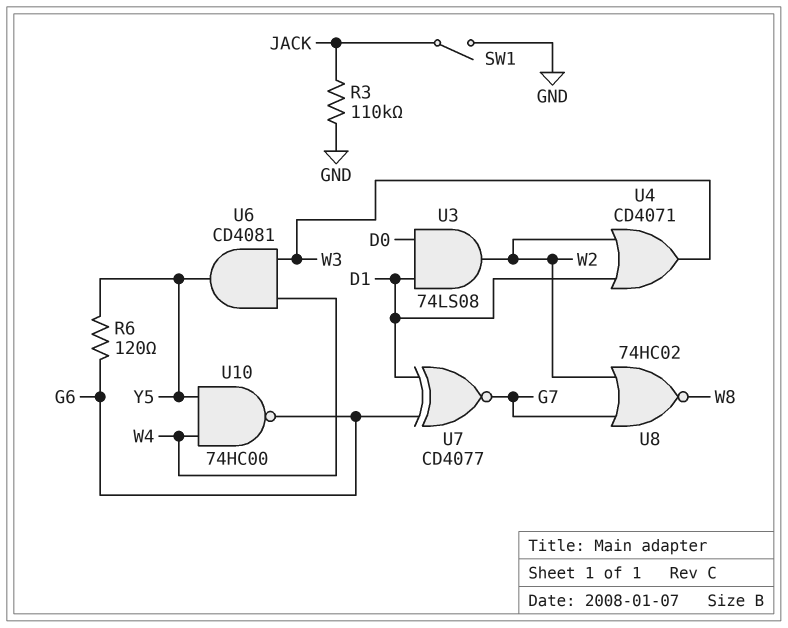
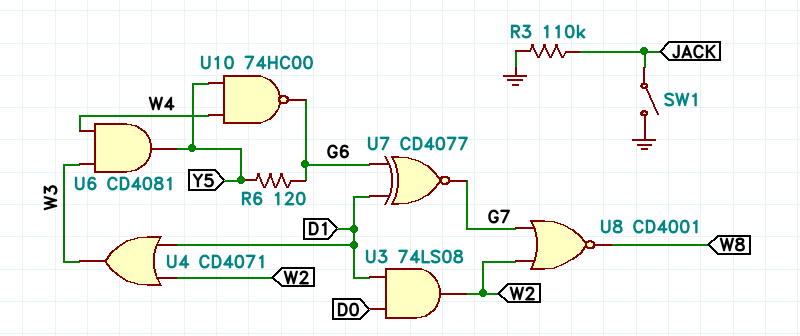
U8: NOR 74HC02 (in G7, in W2, out W8) -> NOR CD4001 (in G7, in W2, out W8)

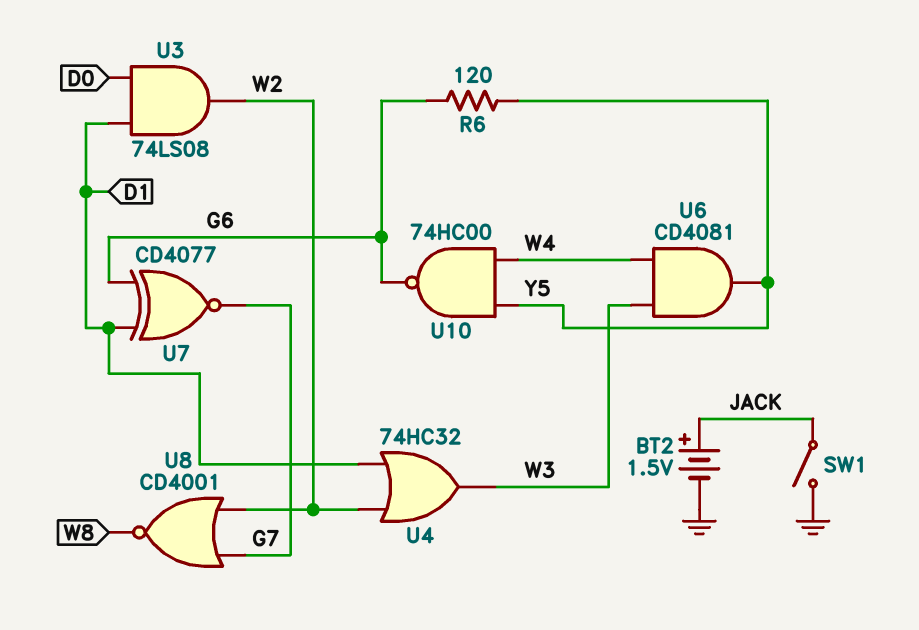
BT2: none -> 1.5V (plus JACK, minus GND)
R3: 110k (GND, JACK) -> none
U4: OR CD4071 (in D1, in W2, out W3) -> OR 74HC32 (in D1, in W2, out W3)

